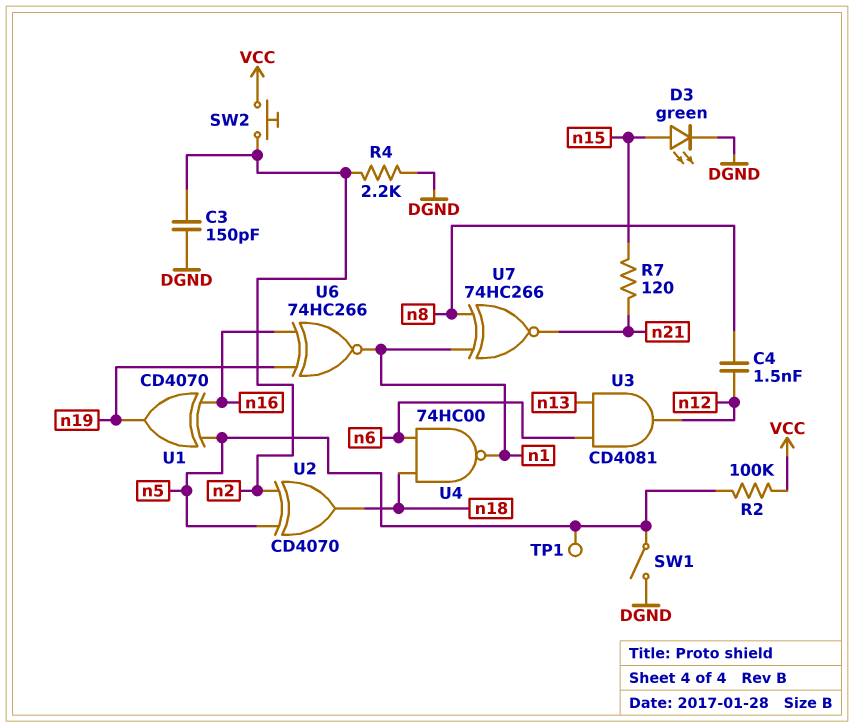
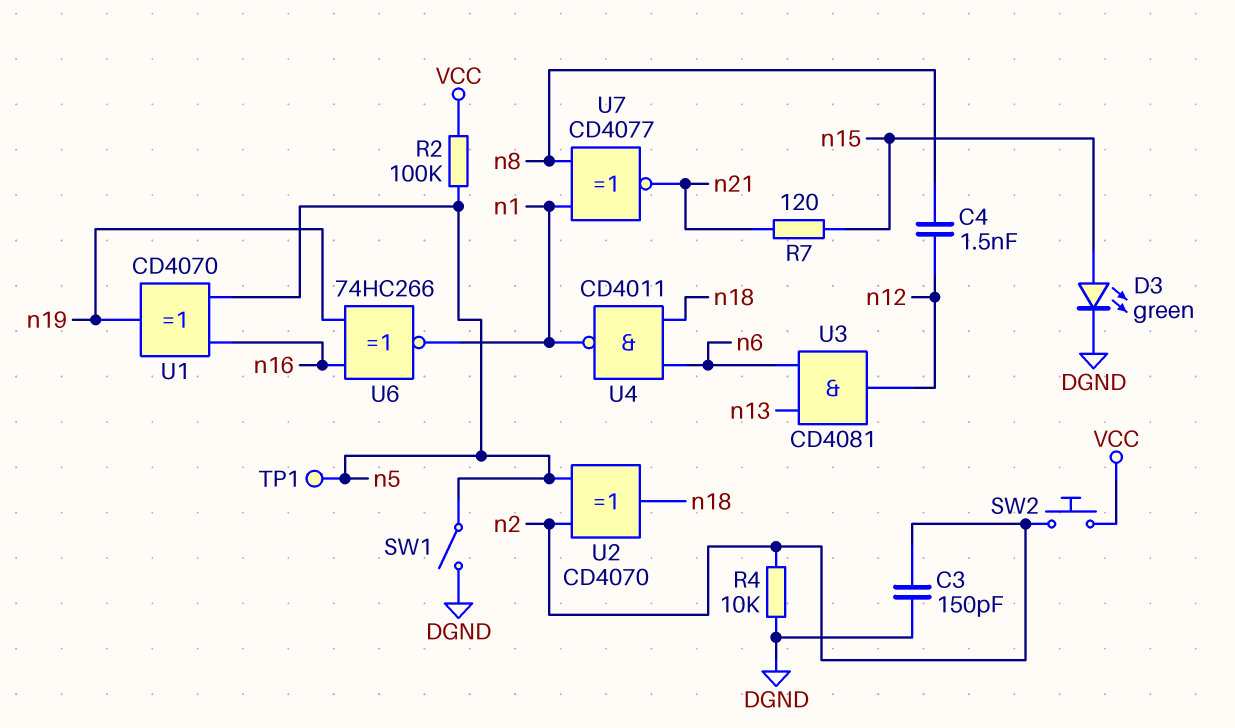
R4: 2.2k (DGND, n2) -> 10k (DGND, n2)
U4: NAND 74HC00 (in n6, in n18, out n1) -> NAND CD4011 (in n6, in n18, out n1)
U7: XNOR 74HC266 (in n1, in n8, out n21) -> XNOR CD4077 (in n1, in n8, out n21)

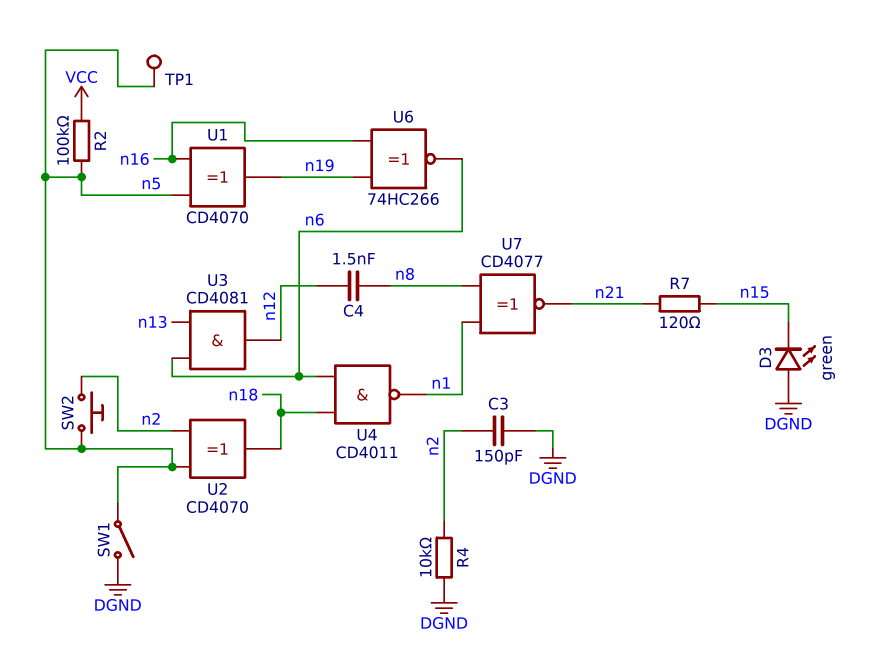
D3: LED green (A n15, K DGND) -> LED green (A DGND, K n15)
SW2: button (VCC, n2) -> button (n2, n5)
U6: XNOR 74HC266 (in n16, in n19, out n1) -> XNOR 74HC266 (in n16, in n19, out n6)

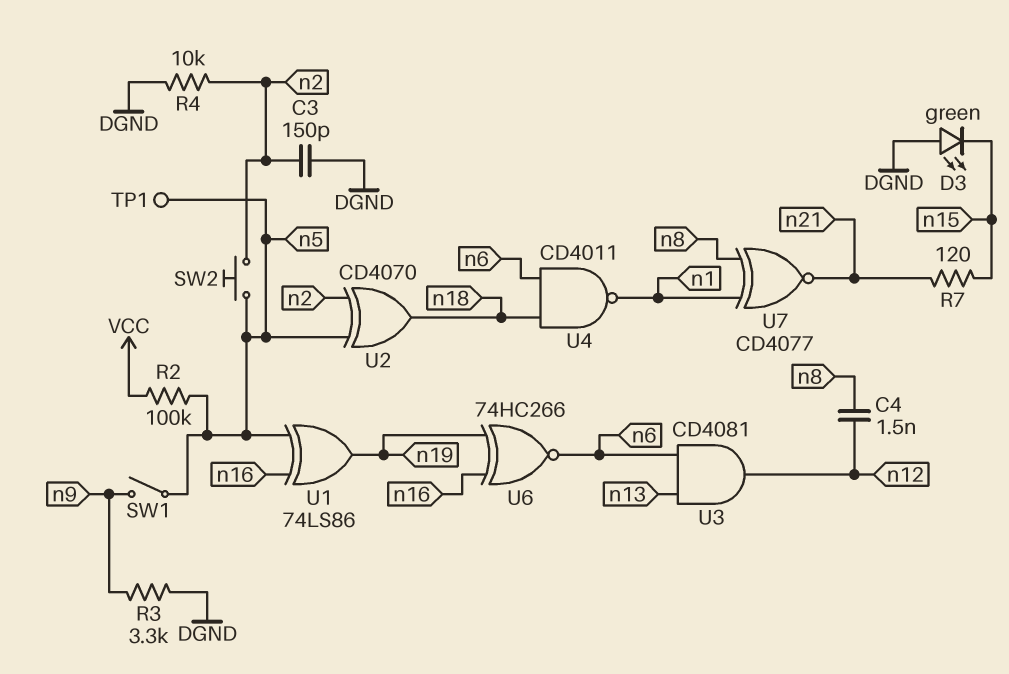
R3: none -> 3.3k (DGND, n9)
SW1: switch (DGND, n5) -> switch (n5, n9)
U1: XOR CD4070 (in n5, in n16, out n19) -> XOR 74LS86 (in n5, in n16, out n19)

